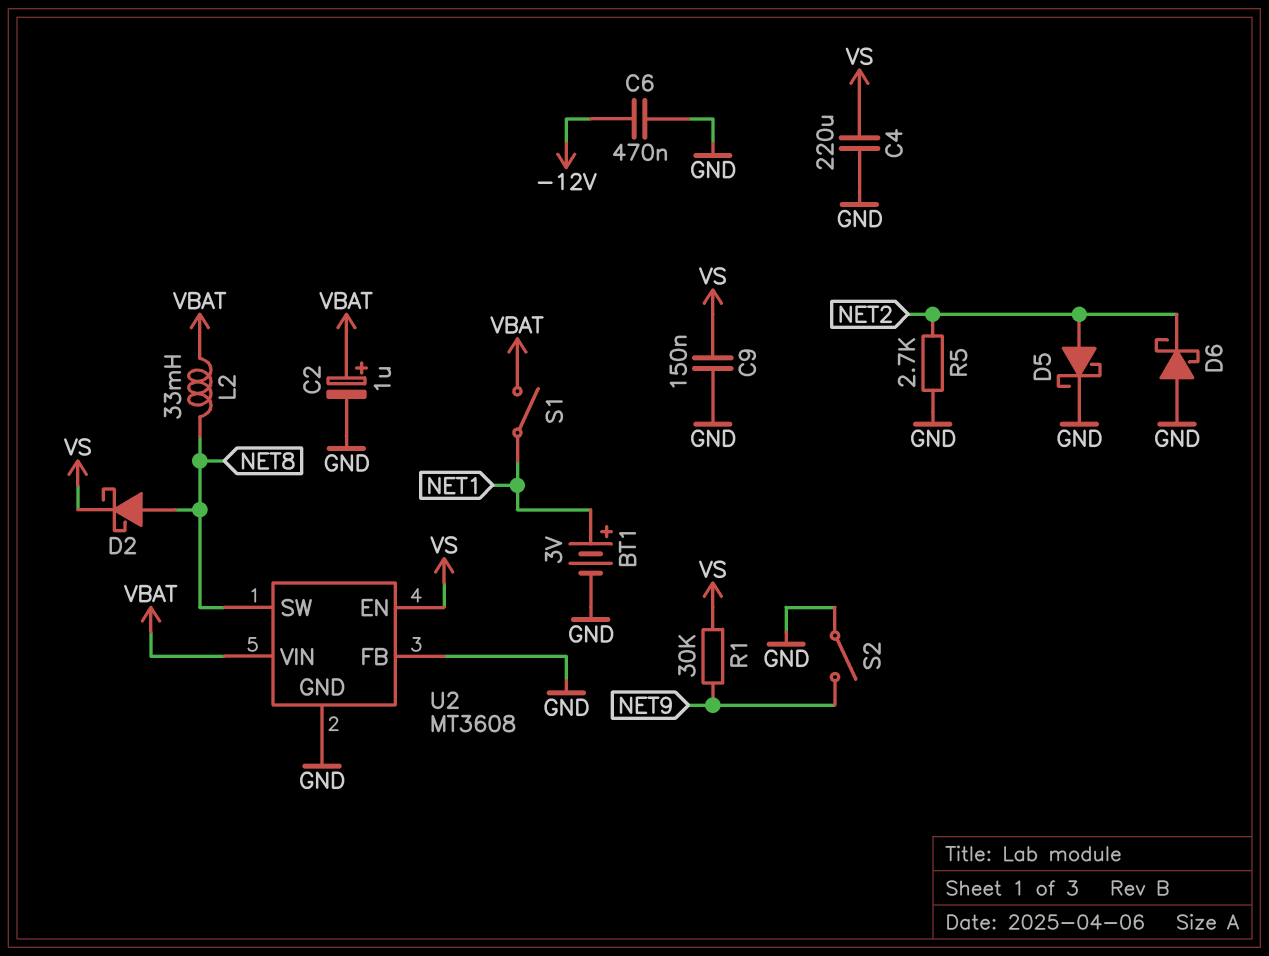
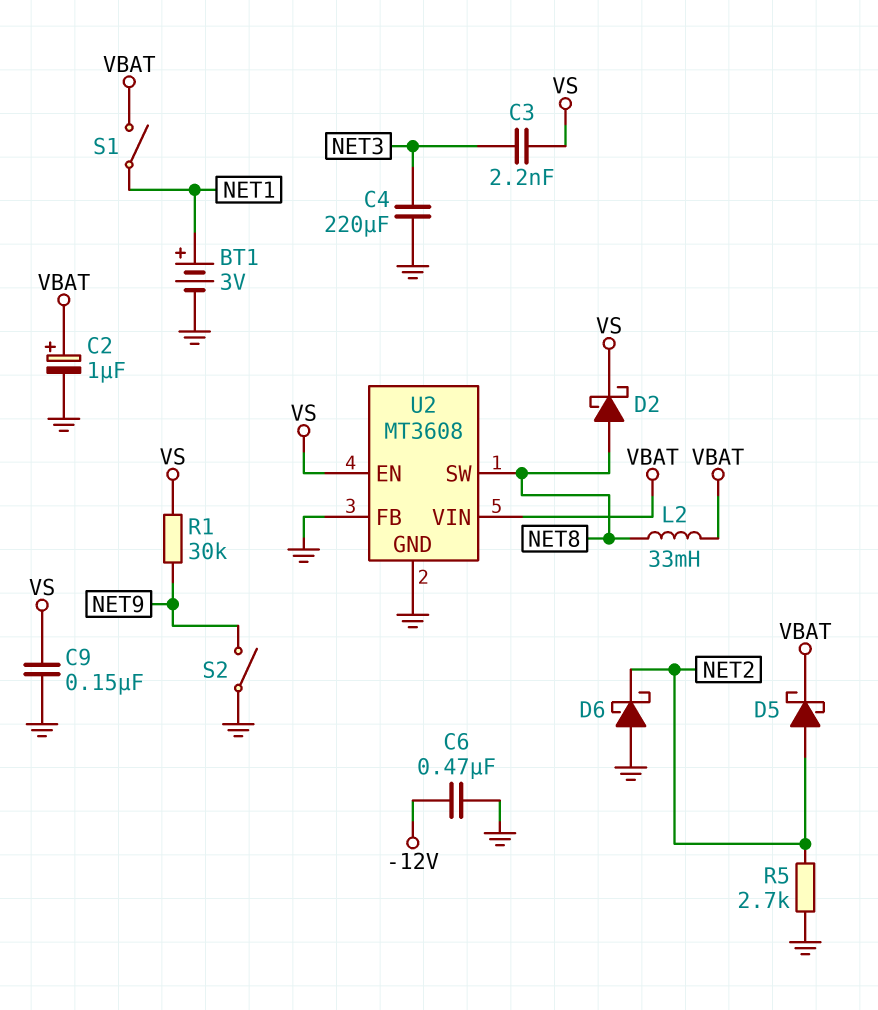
C3: none -> 2.2nF (NET3, VS)
C4: 220uF (GND, VS) -> 220uF (GND, NET3)
D5: schottky (A NET2, K GND) -> schottky (A NET2, K VBAT)

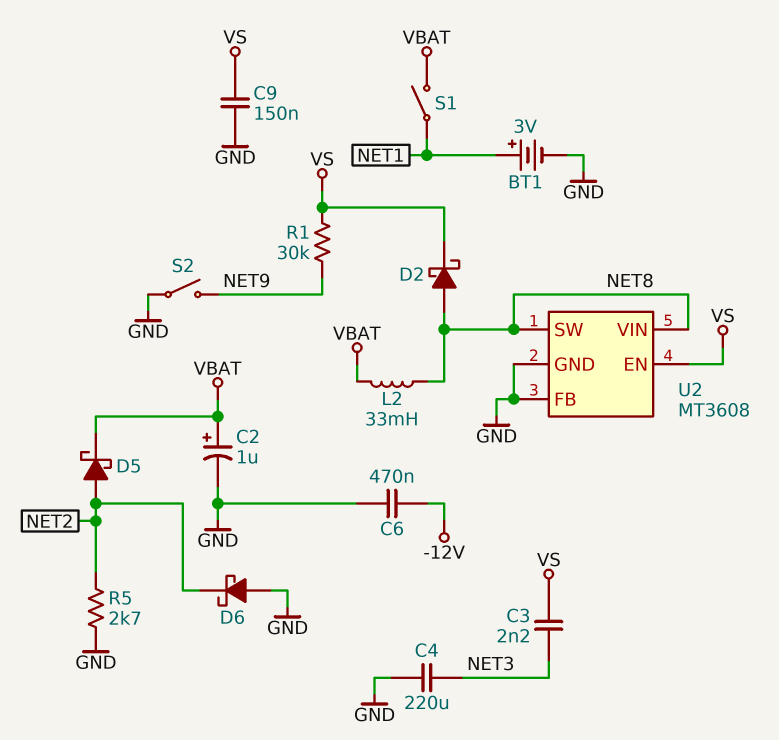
U2 pin VIN: VBAT -> NET8

